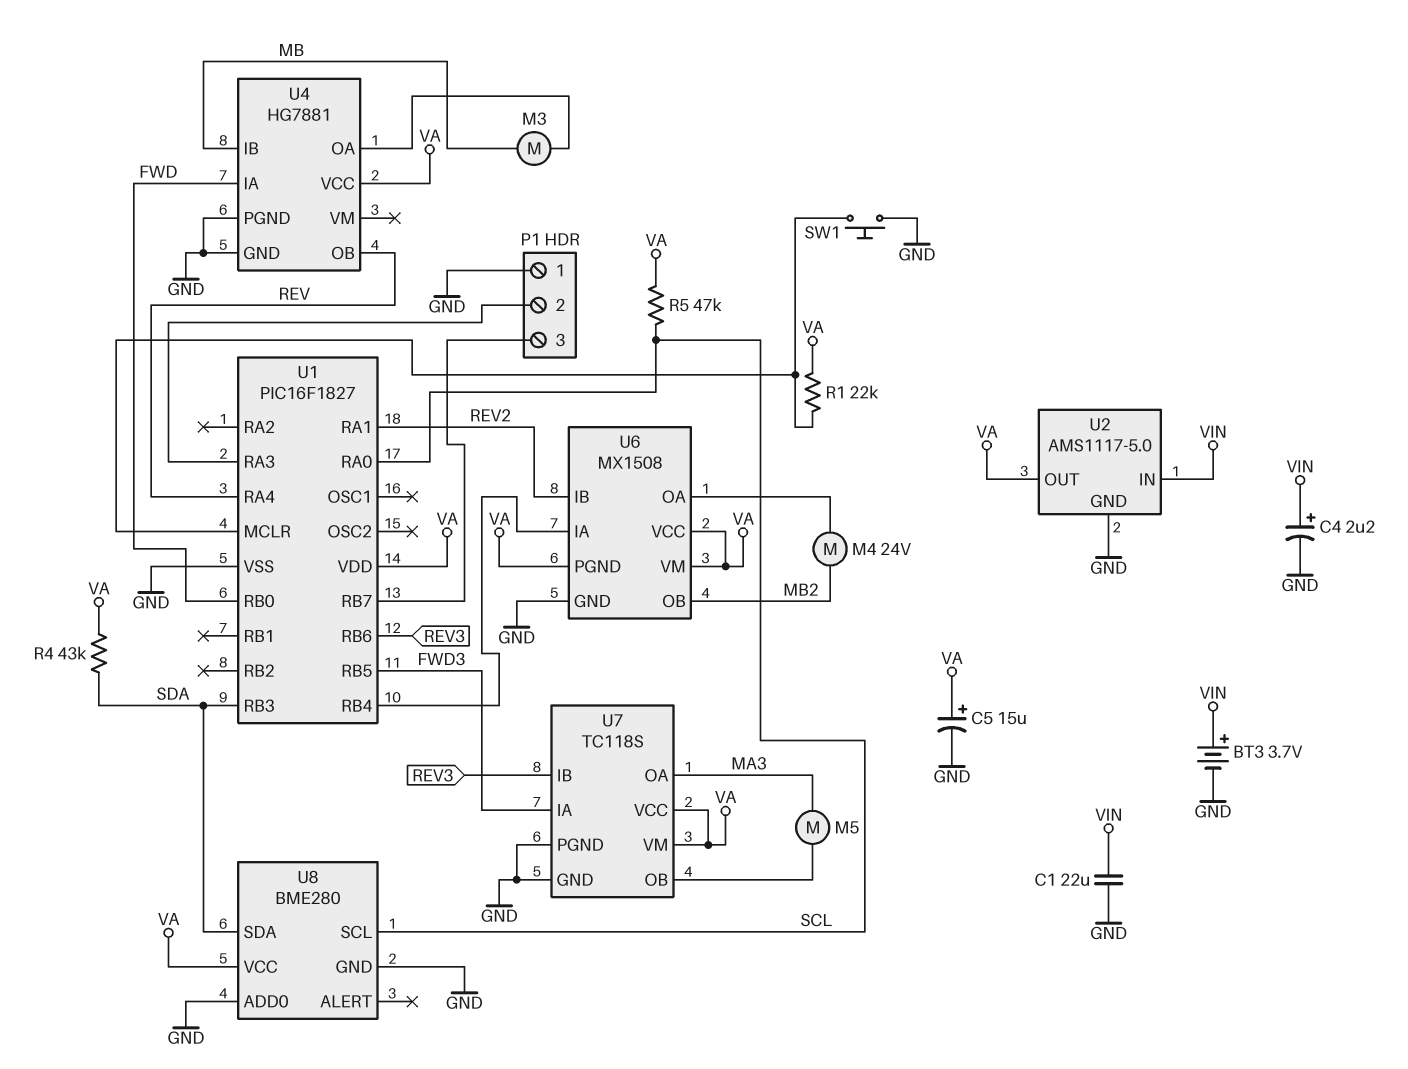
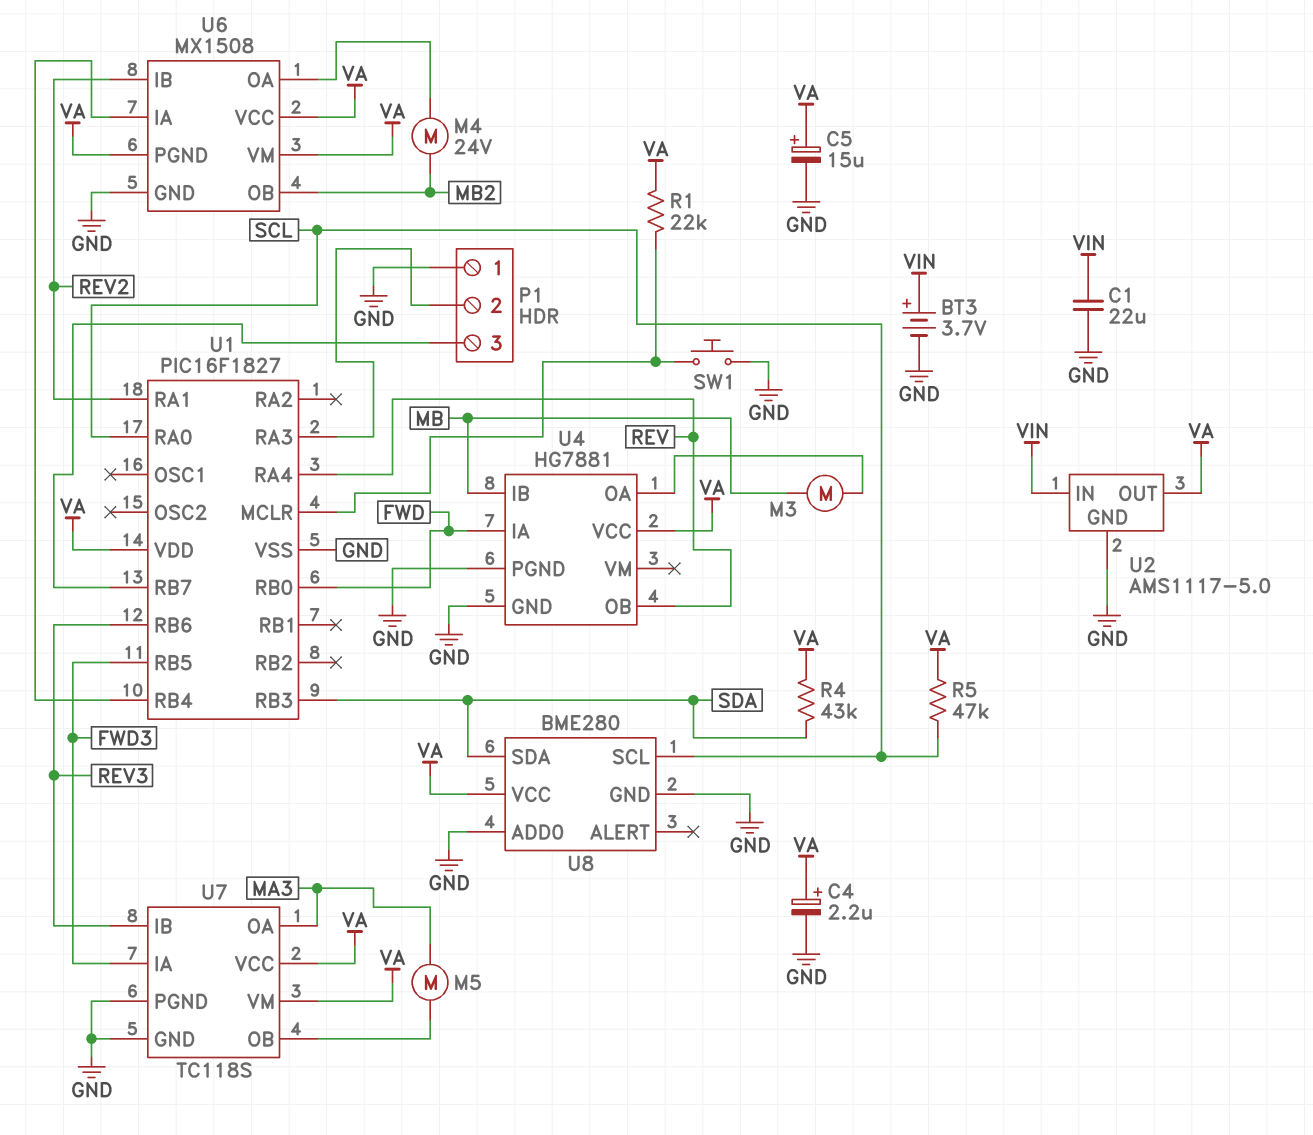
C4: 2.2uF (plus VIN, minus GND) -> 2.2uF (plus VA, minus GND)

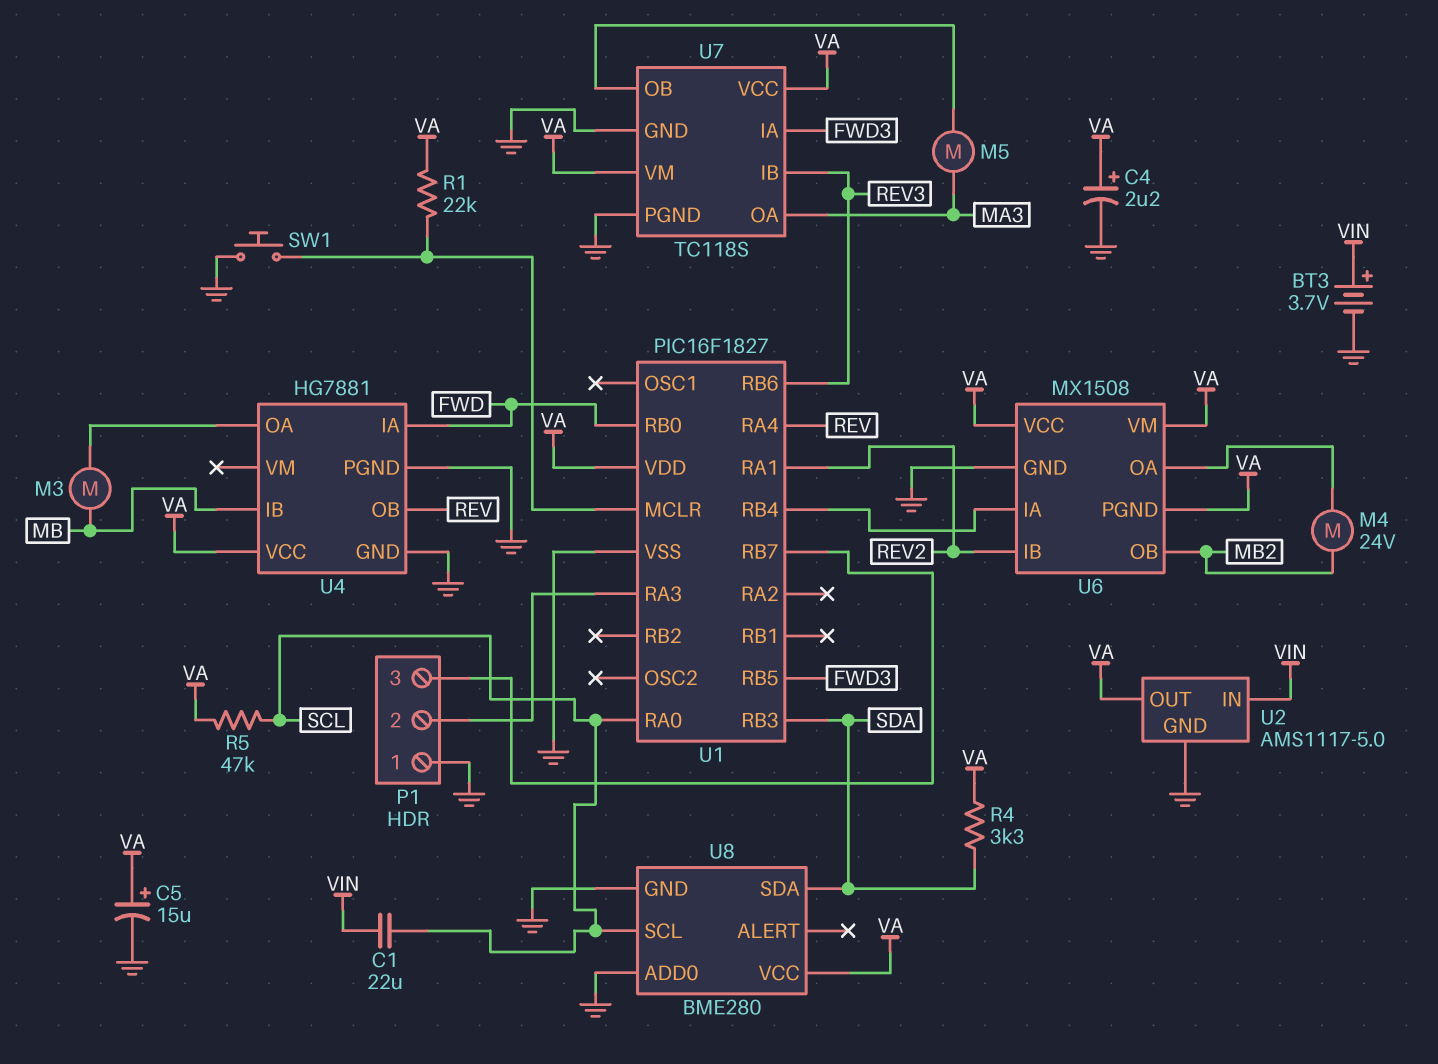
C1: 22uF (GND, VIN) -> 22uF (SCL, VIN)
R4: 43k (SDA, VA) -> 3.3k (SDA, VA)

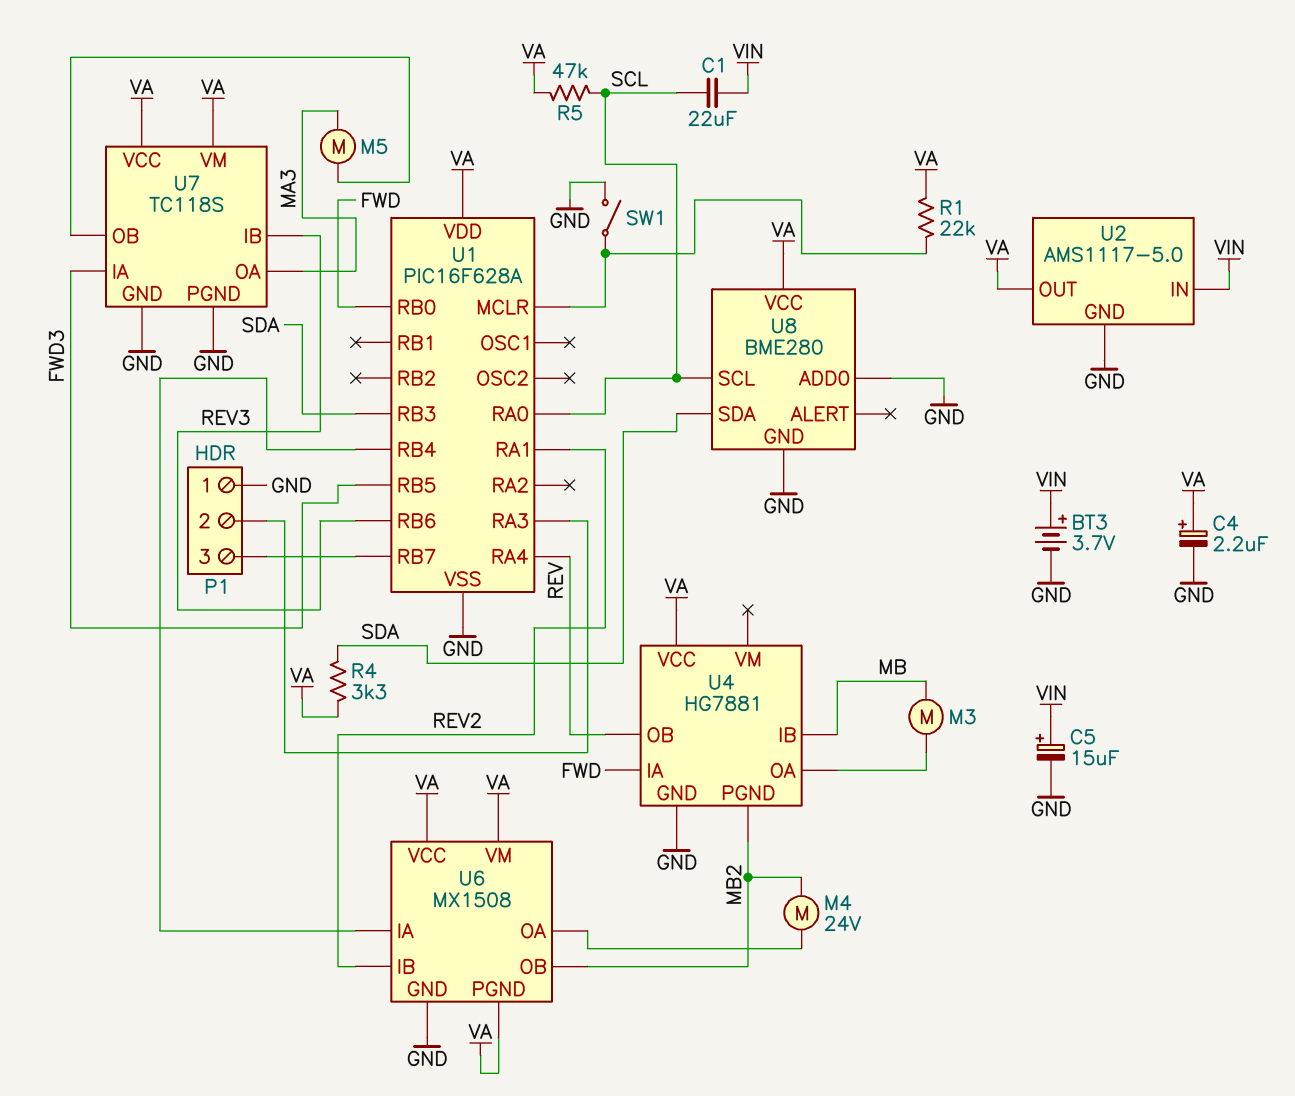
C5: 15uF (plus VA, minus GND) -> 15uF (plus VIN, minus GND)
SW1: button (GND, U1/MCLR) -> switch (GND, U1/MCLR)
U1: PIC16F1827 -> PIC16F628A
U4 pin PGND: GND -> MB2

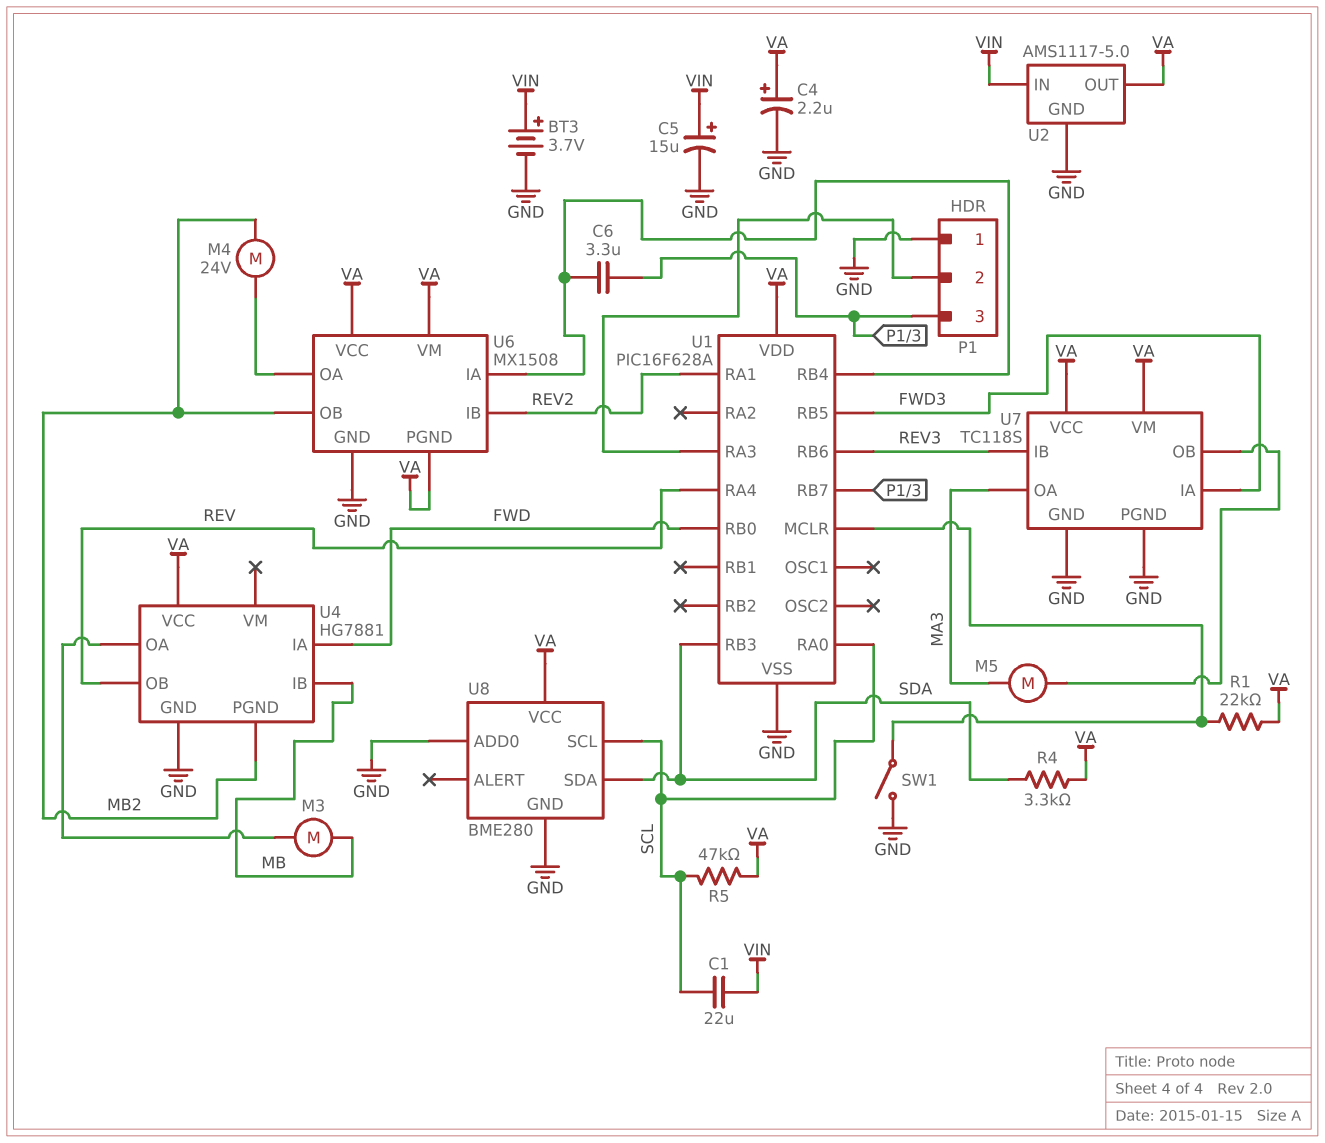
C6: none -> 3.3uF (P1/3, U1/RB4)

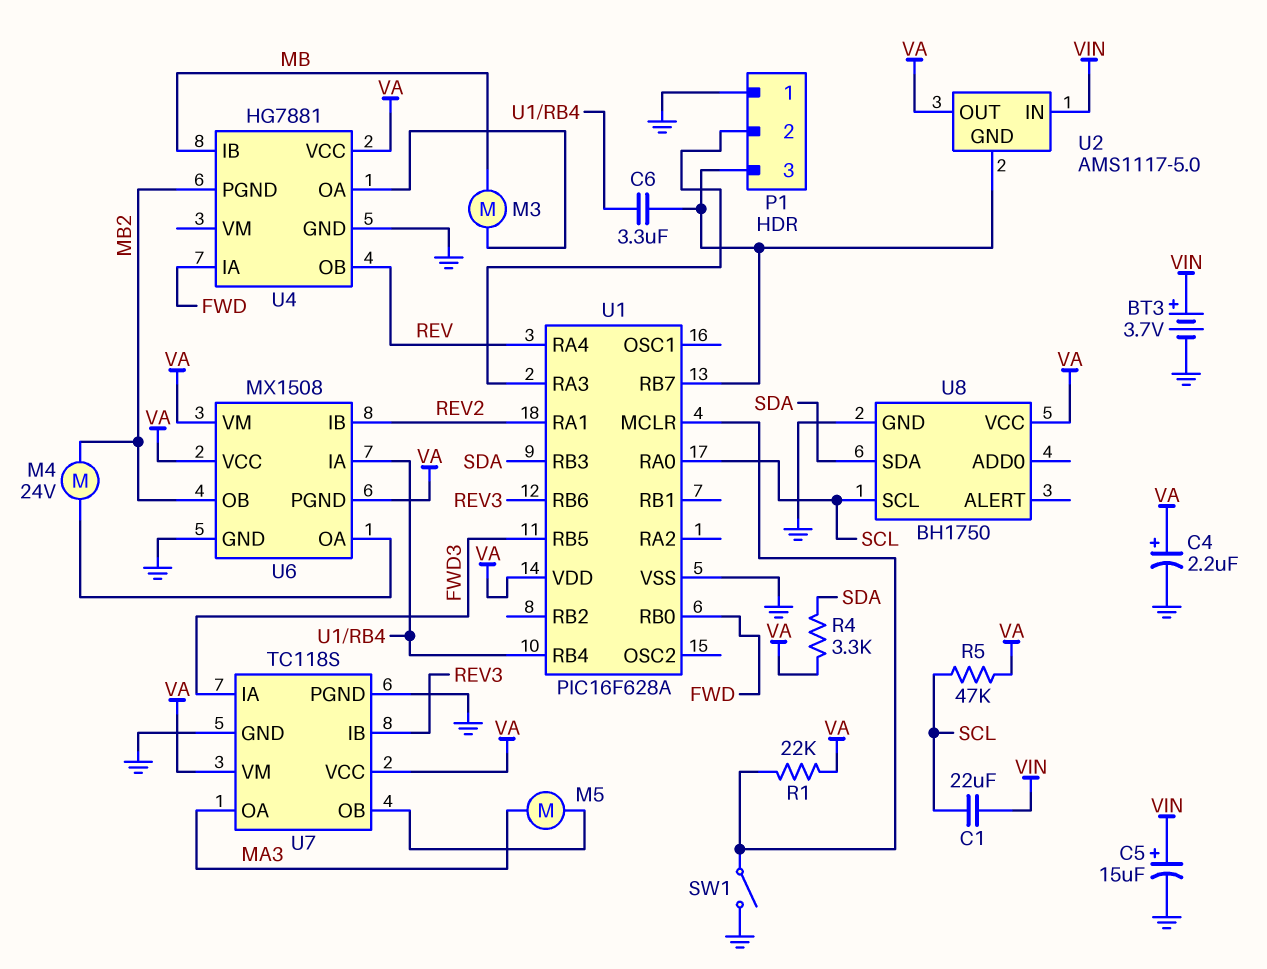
U2 pin GND: GND -> P1/3
U8: BME280 -> BH1750
U8 pin ADD0: GND -> none

